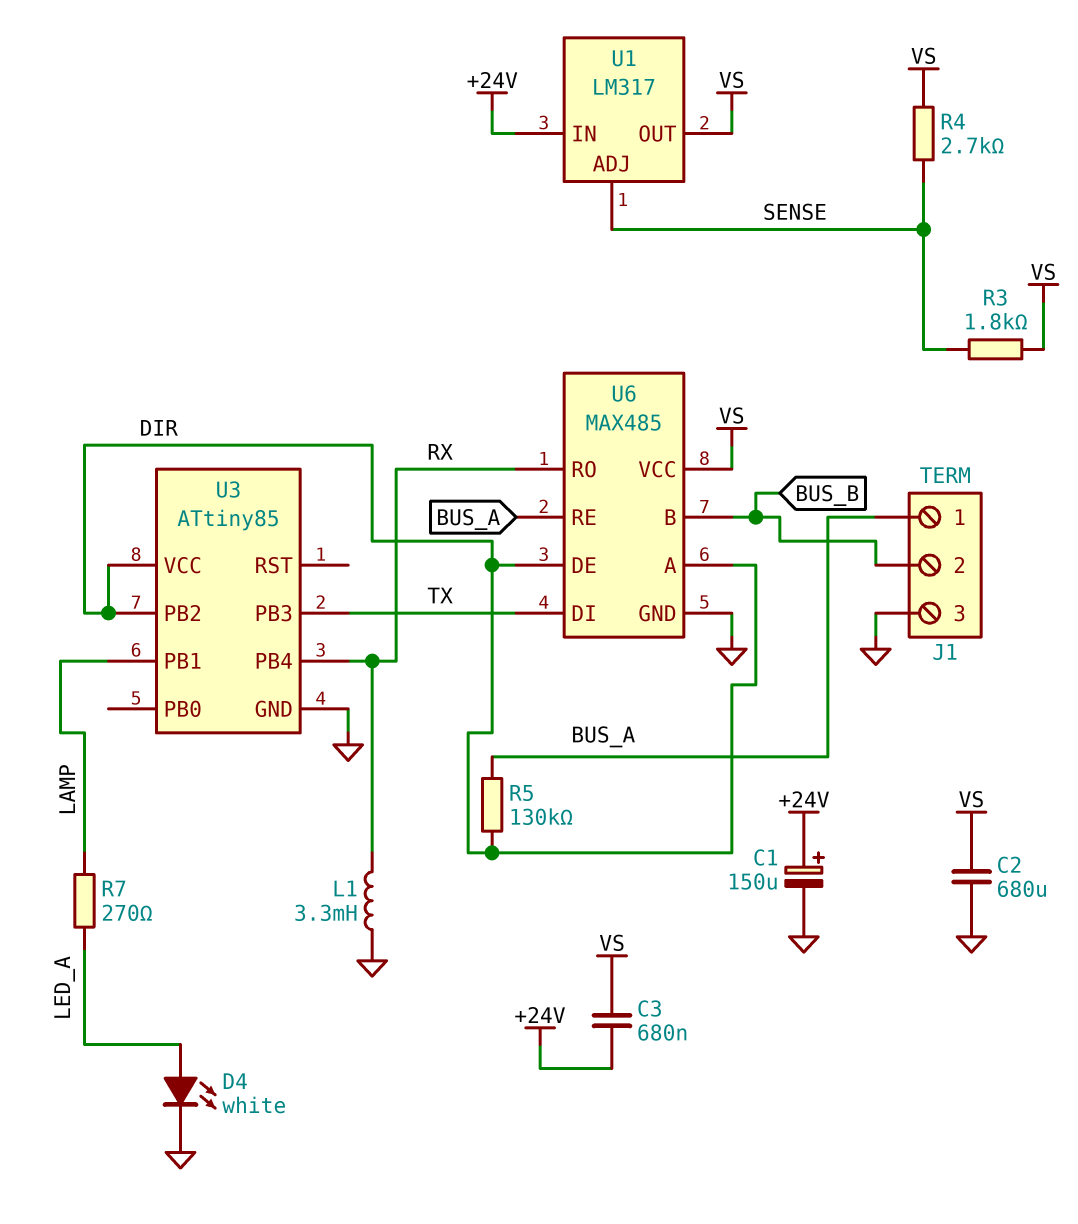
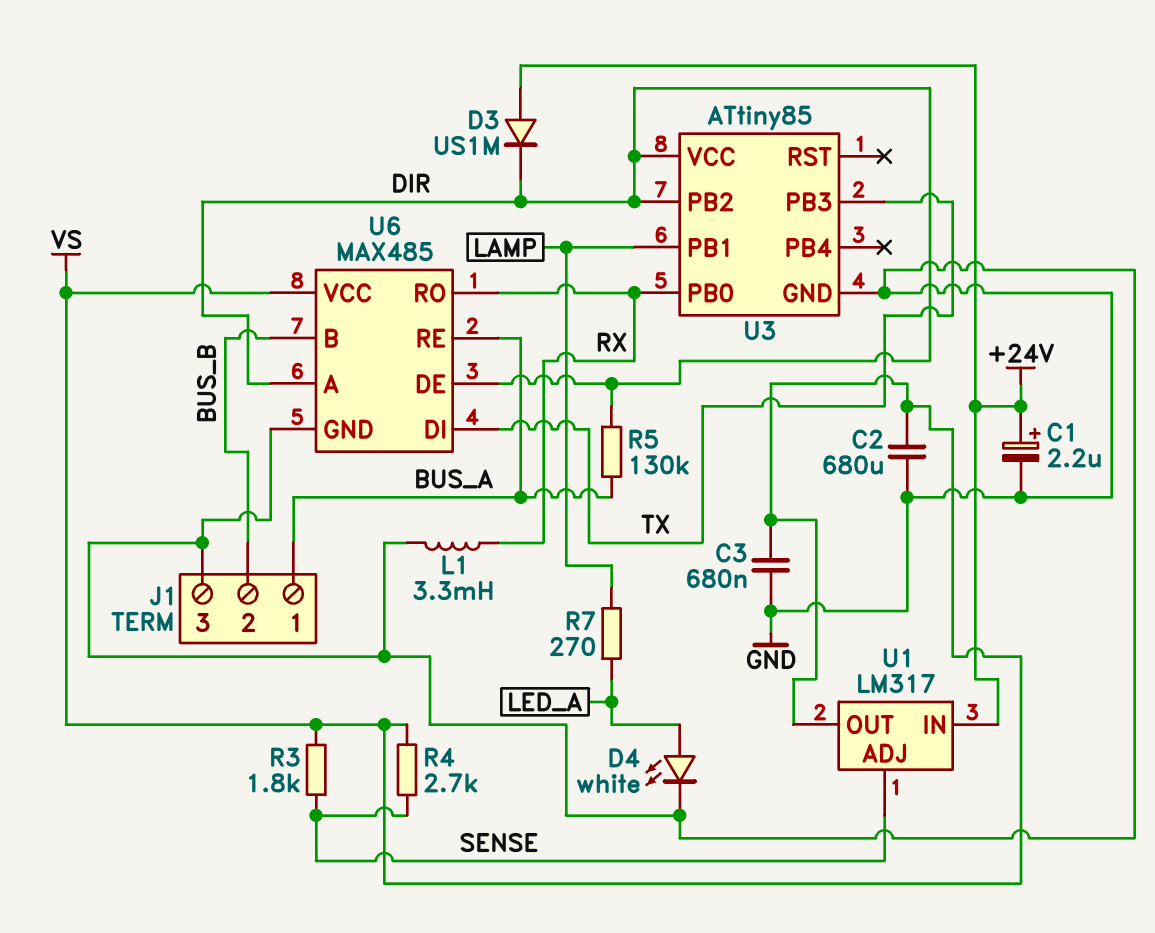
C1: 150uF (plus +24V, minus GND) -> 2.2uF (plus +24V, minus GND)
C3: 680nF (+24V, VS) -> 680nF (GND, VS)
D3: none -> diode US1M (A +24V, K DIR)
U3 pin PB0: none -> RX
U3 pin PB4: RX -> none

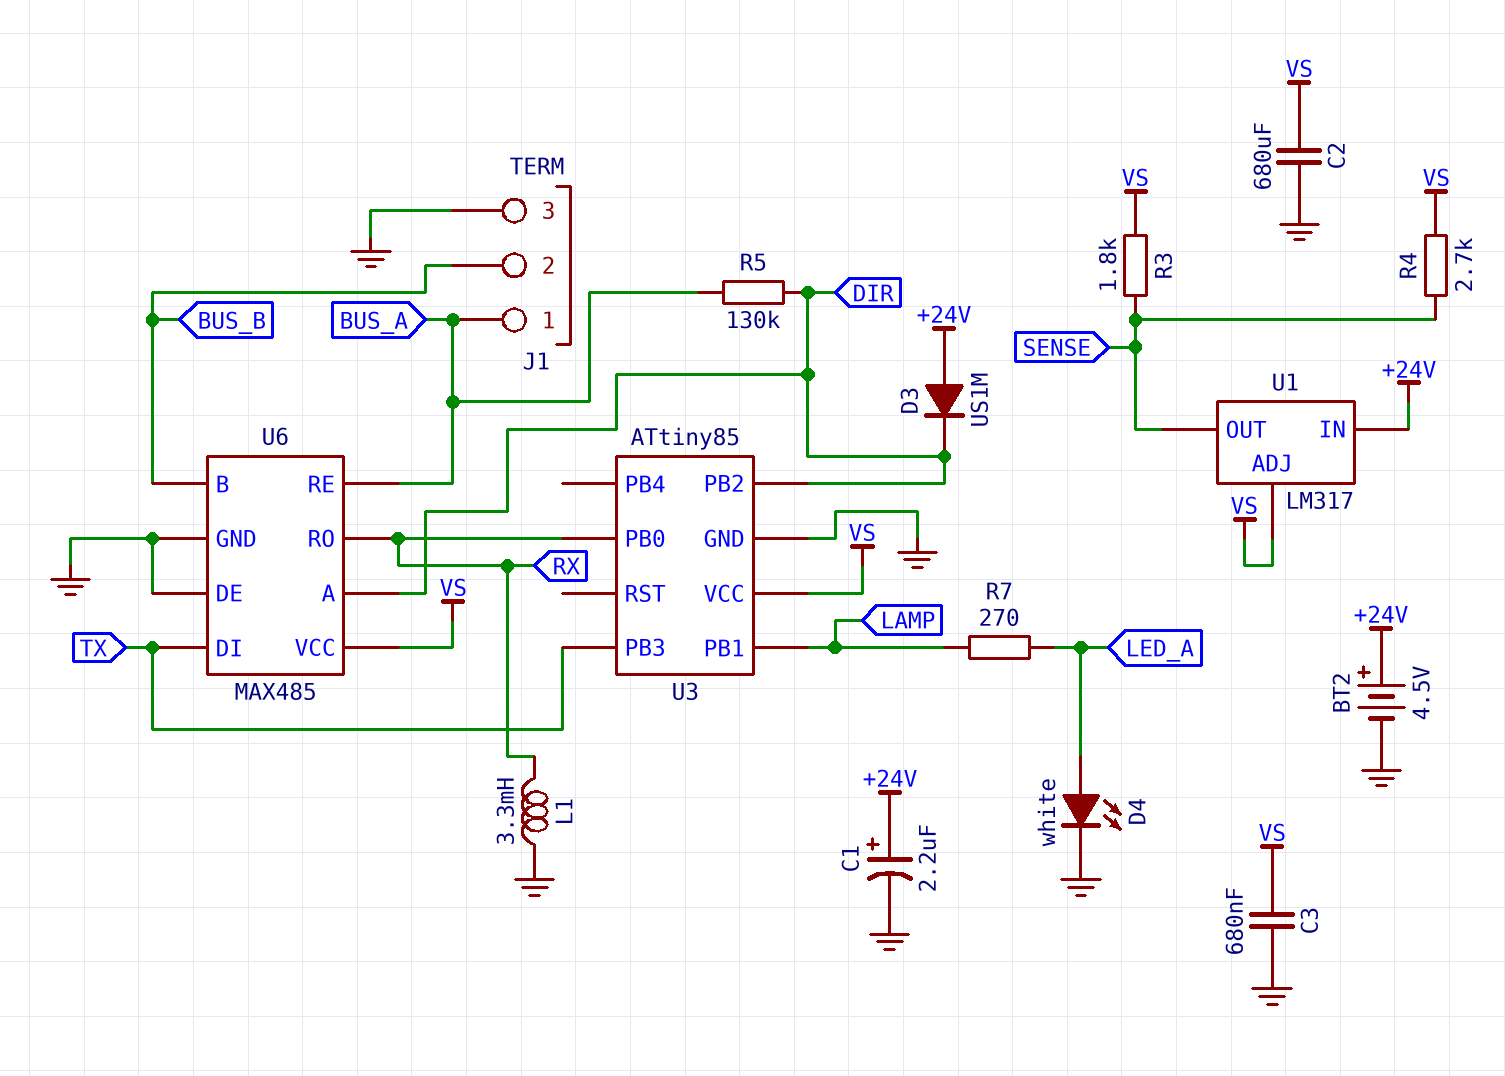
BT2: none -> 4.5V (plus +24V, minus GND)
U1 pin ADJ: SENSE -> VS
U1 pin OUT: VS -> SENSE
U3 pin VCC: DIR -> VS
U6 pin DE: DIR -> GND

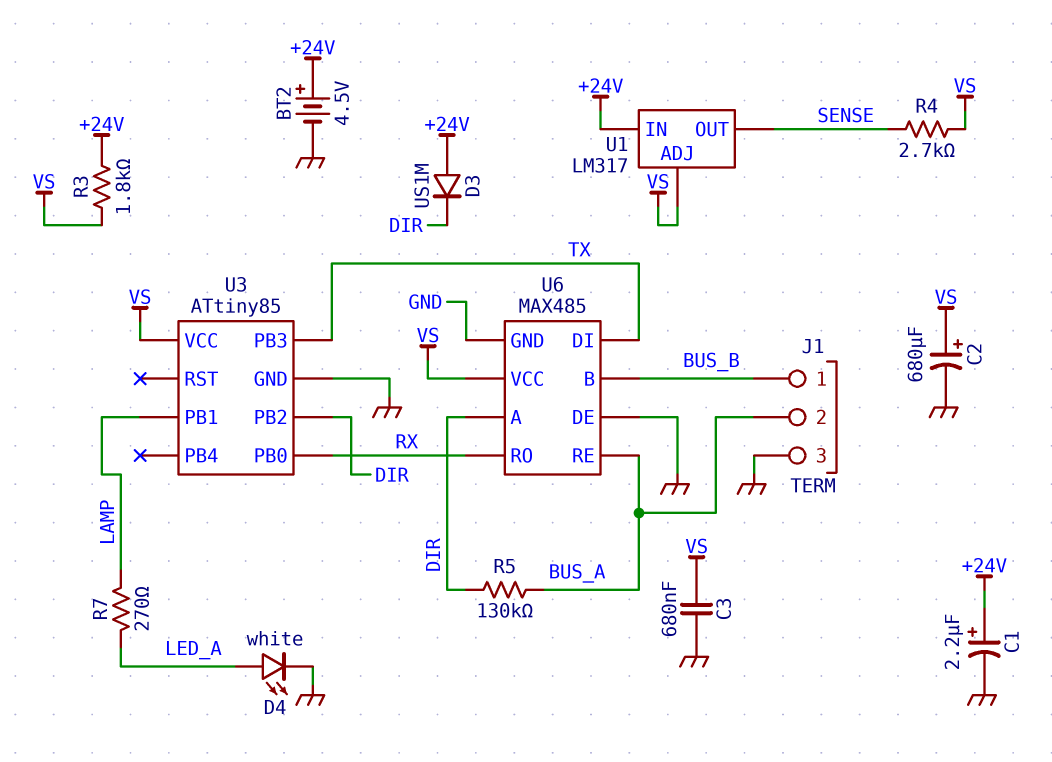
C2: 680uF (GND, VS) -> 680uF (plus VS, minus GND)
J1 pin 1: BUS_A -> BUS_B
J1 pin 2: BUS_B -> BUS_A
L1: 3.3mH (GND, RX) -> none
R3: 1.8k (SENSE, VS) -> 1.8k (+24V, VS)

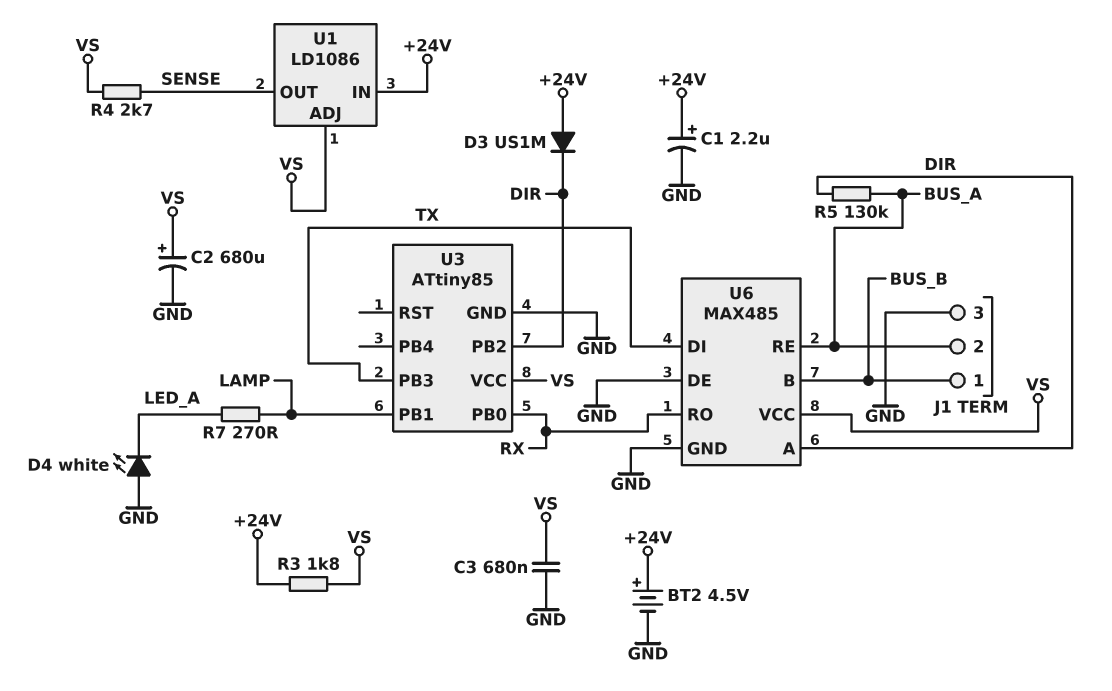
D4: LED white (A LED_A, K GND) -> LED white (A GND, K LED_A)
U1: LM317 -> LD1086

